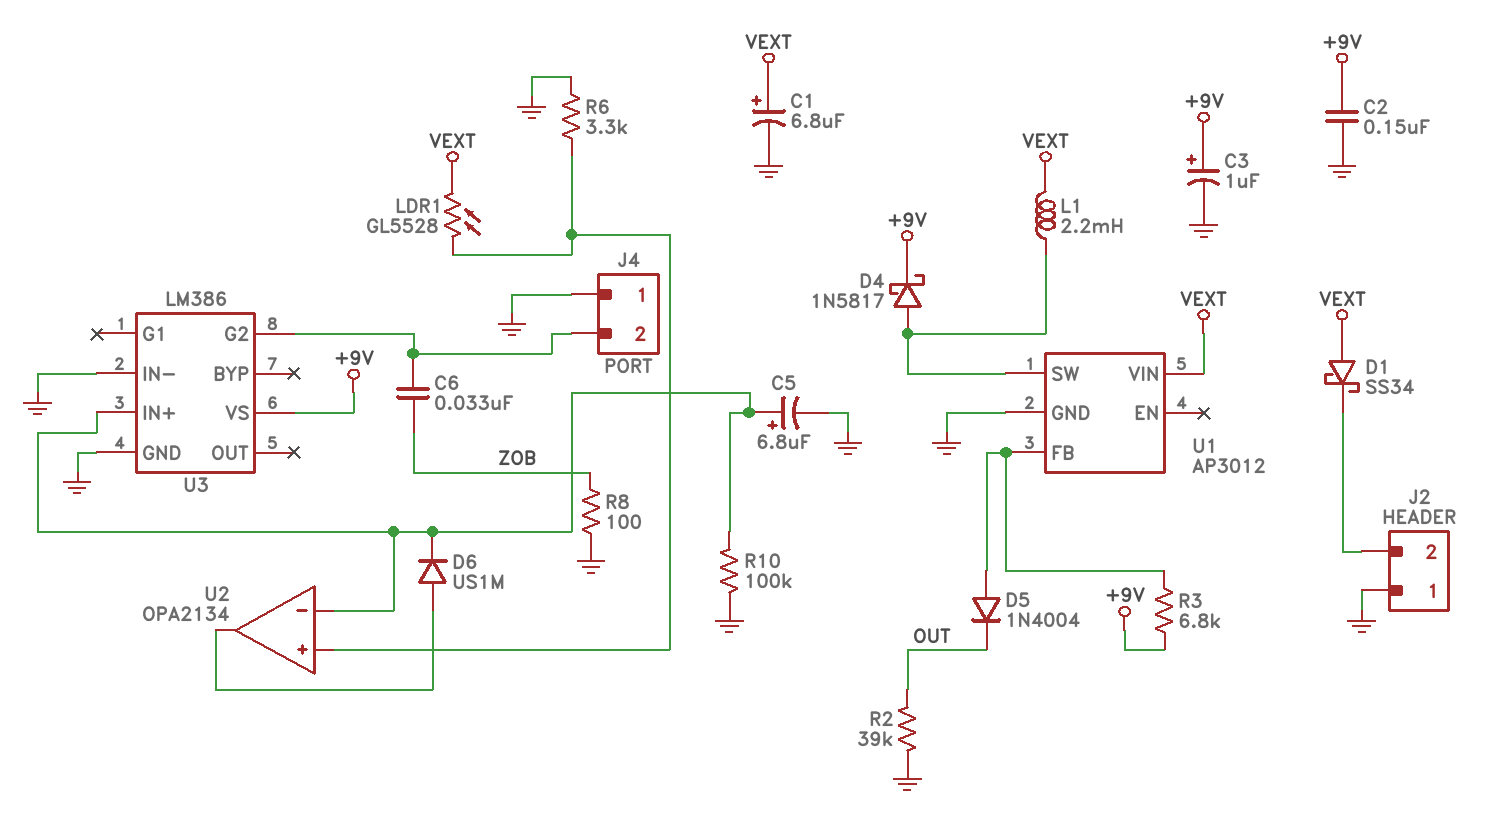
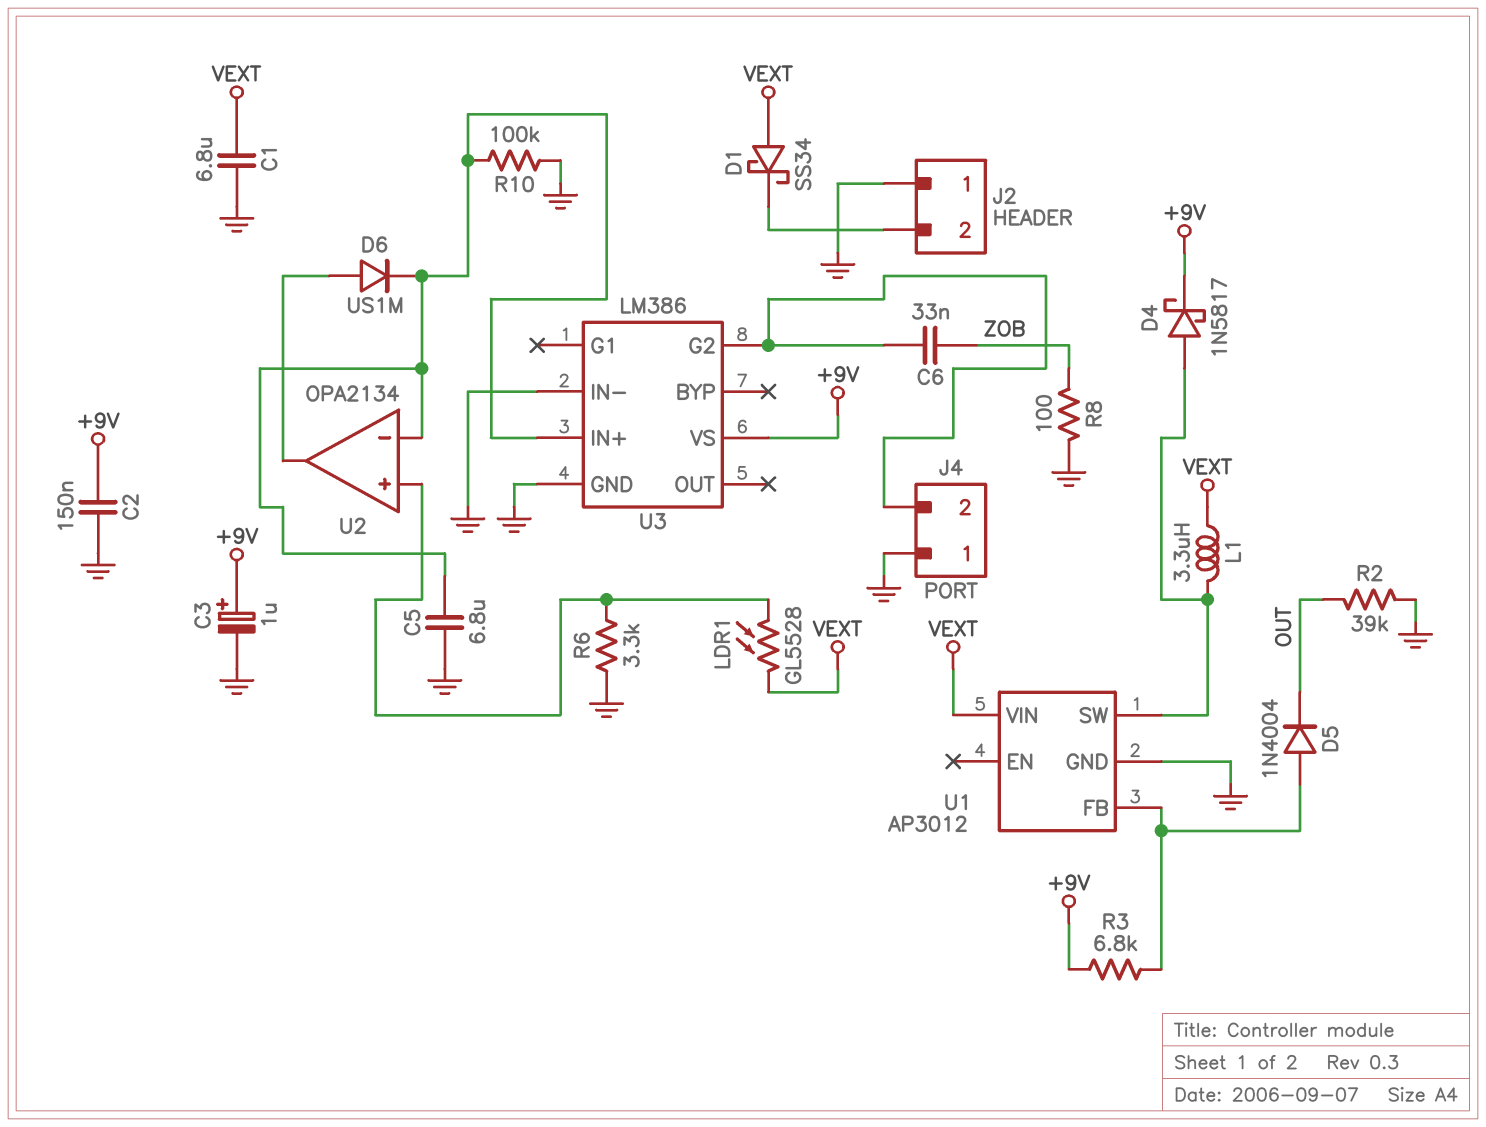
C1: 6.8uF (plus VEXT, minus GND) -> 6.8uF (GND, VEXT)
C5: 6.8uF (plus U2/in-, minus GND) -> 6.8uF (GND, U2/in-)
L1: 2.2mH (U1/SW, VEXT) -> 3.3uH (U1/SW, VEXT)

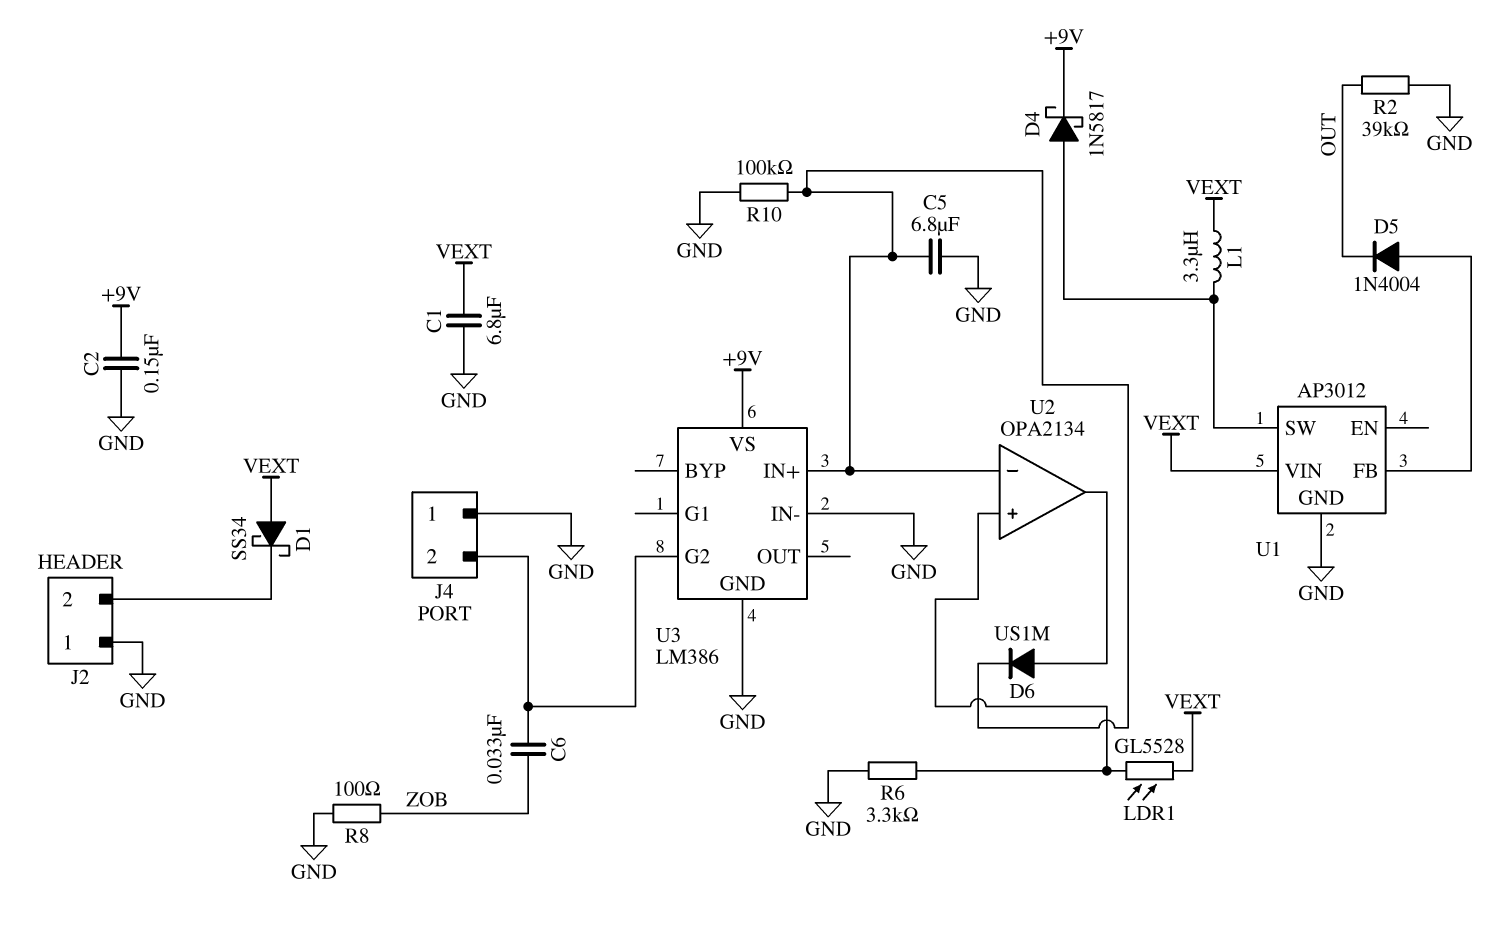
C3: 1uF (plus +9V, minus GND) -> none
R3: 6.8k (+9V, U1/FB) -> none

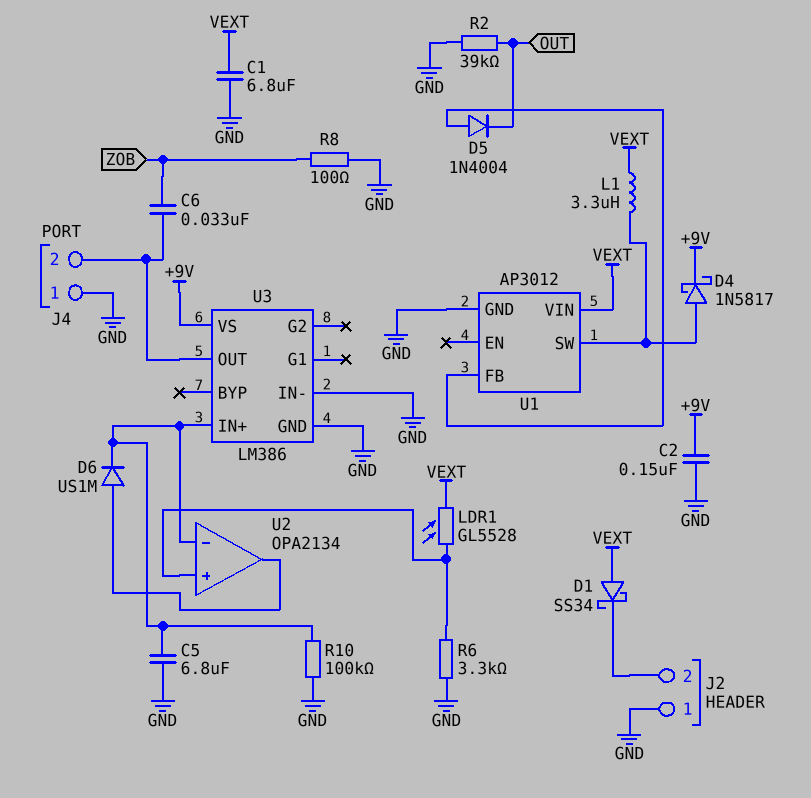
U3 pin G2: J4/2 -> none
U3 pin OUT: none -> J4/2

